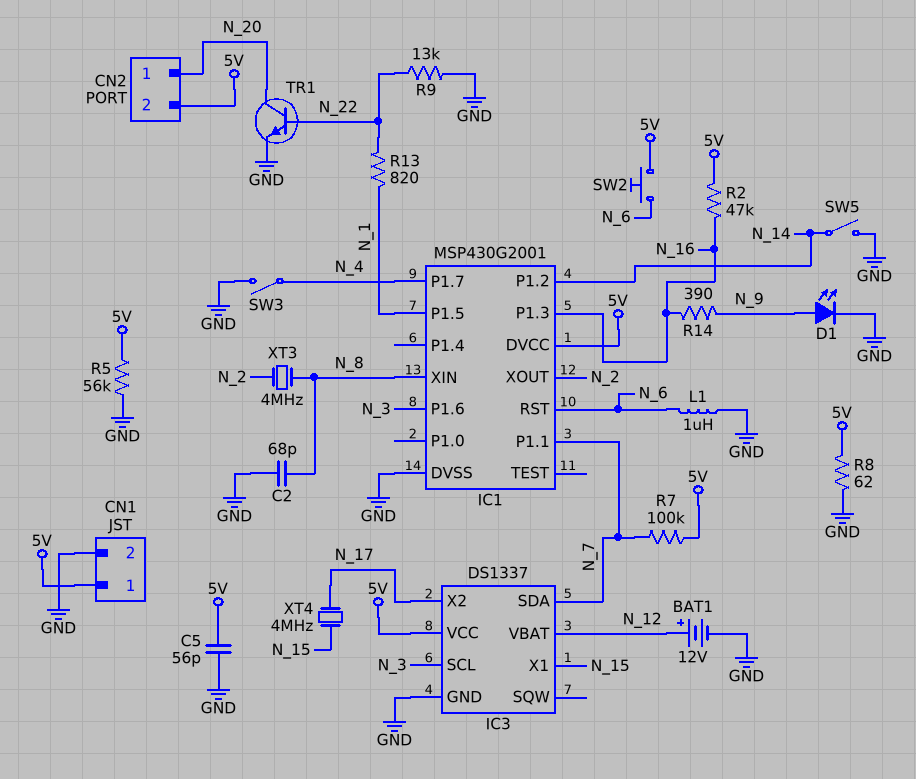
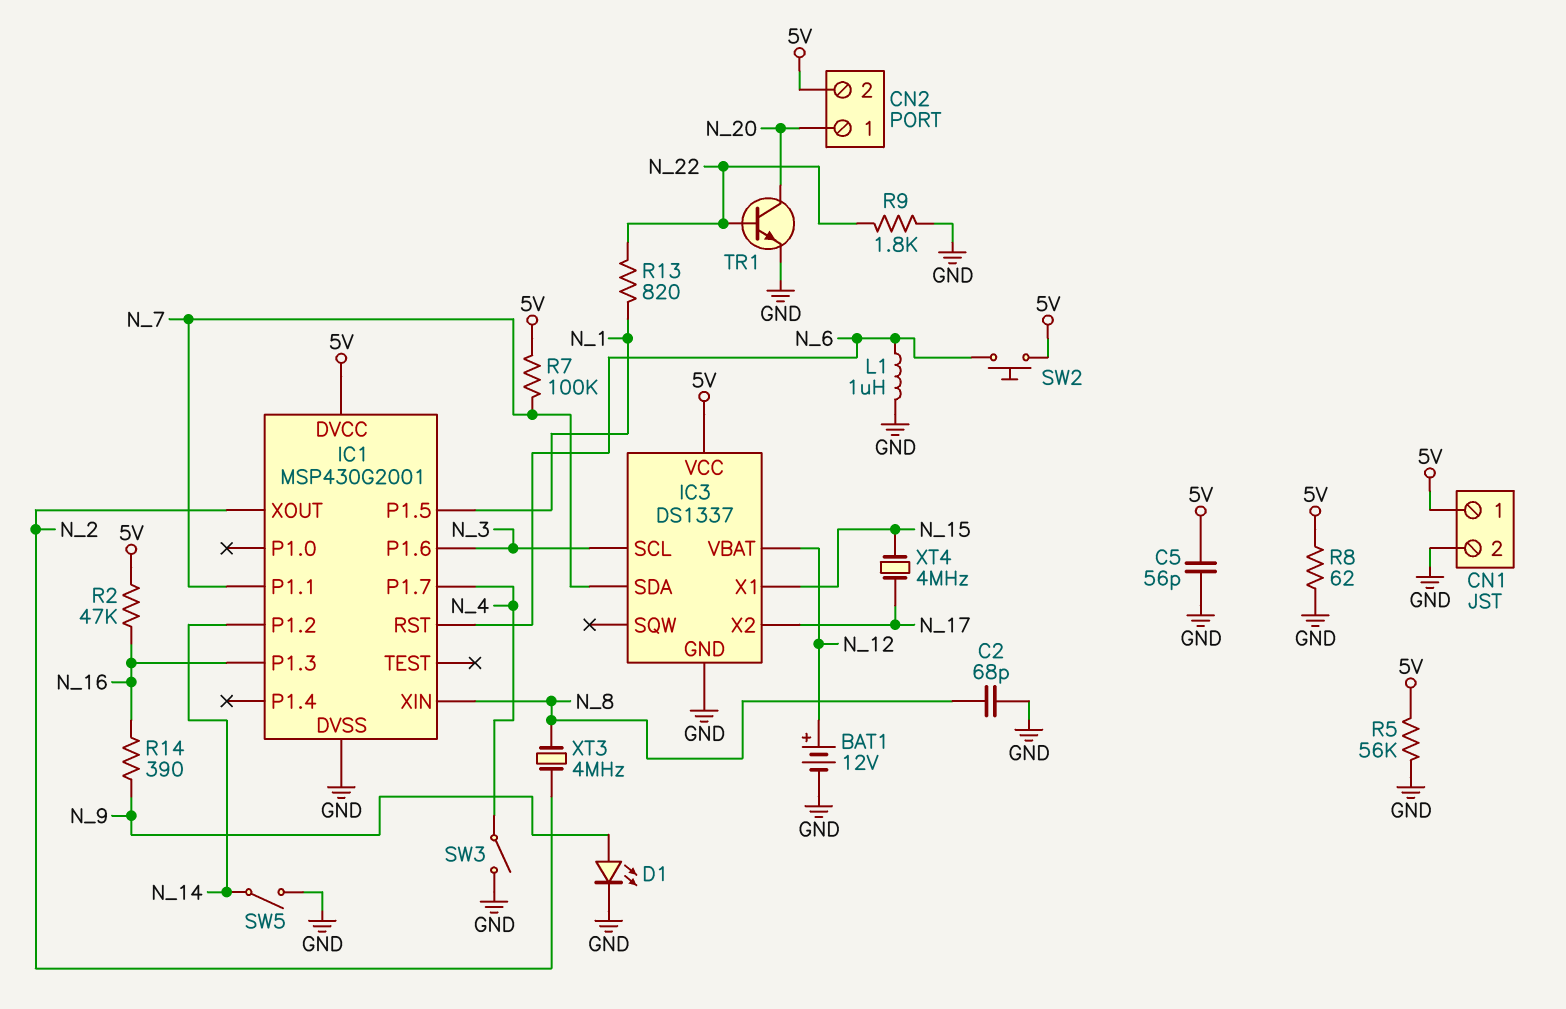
R9: 13k (GND, N_22) -> 1.8k (GND, N_22)

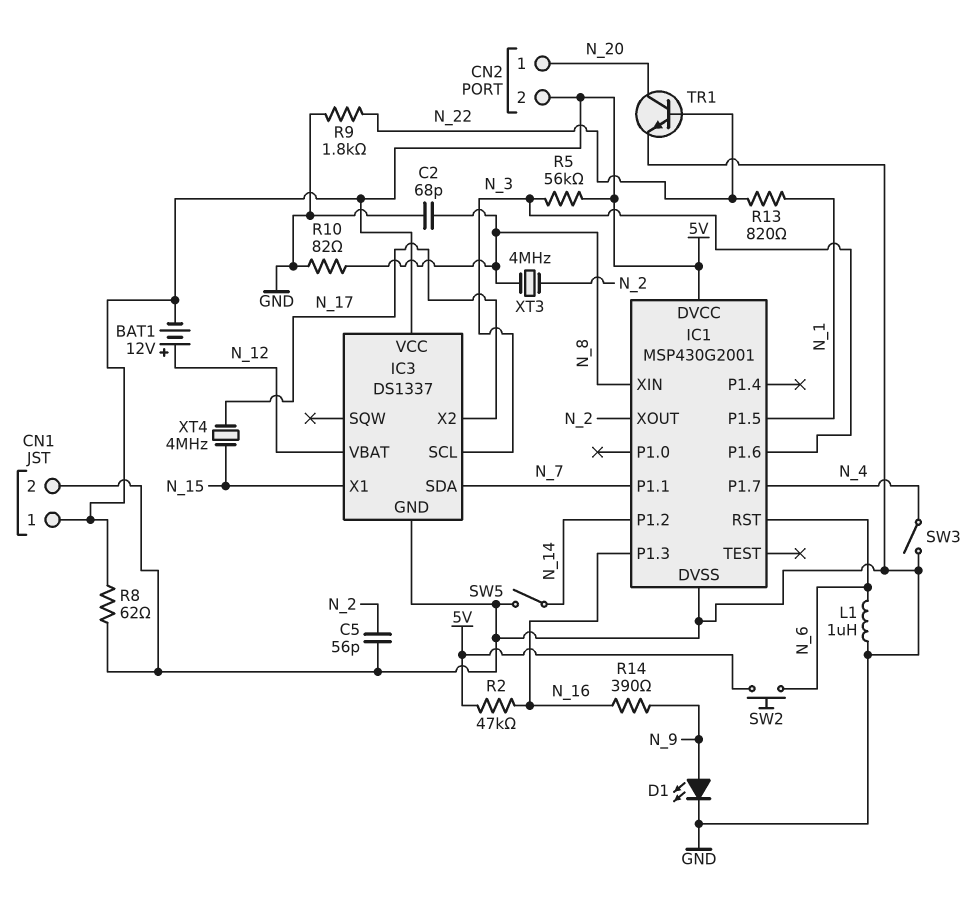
BAT1: 12V (plus N_12, minus GND) -> 12V (plus N_12, minus 5V)
C5: 56pF (5V, GND) -> 56pF (GND, N_2)
R5: 56k (5V, GND) -> 56k (5V, N_3)
R7: 100k (5V, N_7) -> none
R10: none -> 82 (GND, N_8)

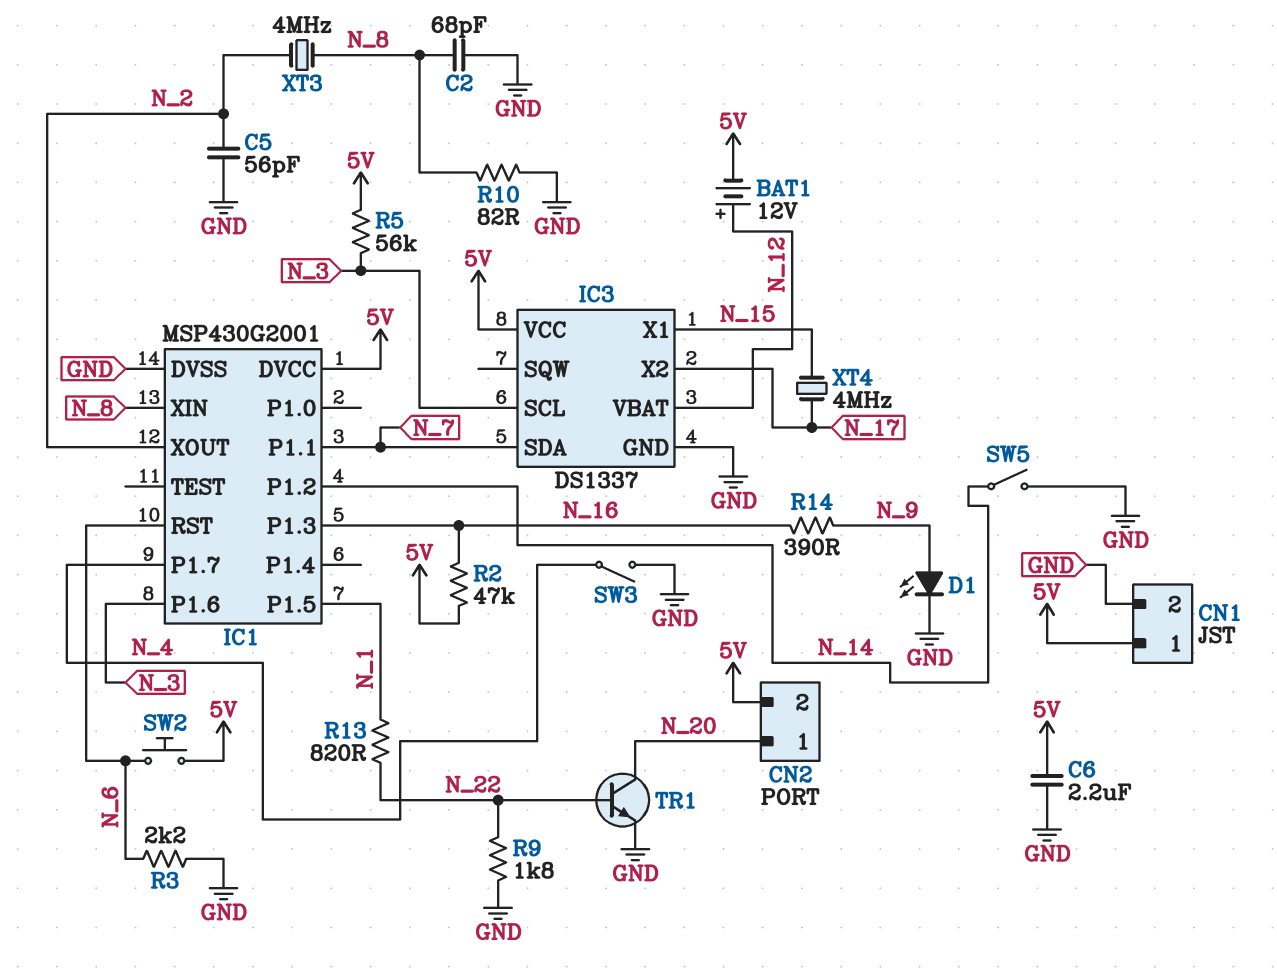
C6: none -> 2.2uF (5V, GND)
L1: 1uH (GND, N_6) -> none
R3: none -> 2.2k (GND, N_6)
R8: 62 (5V, GND) -> none

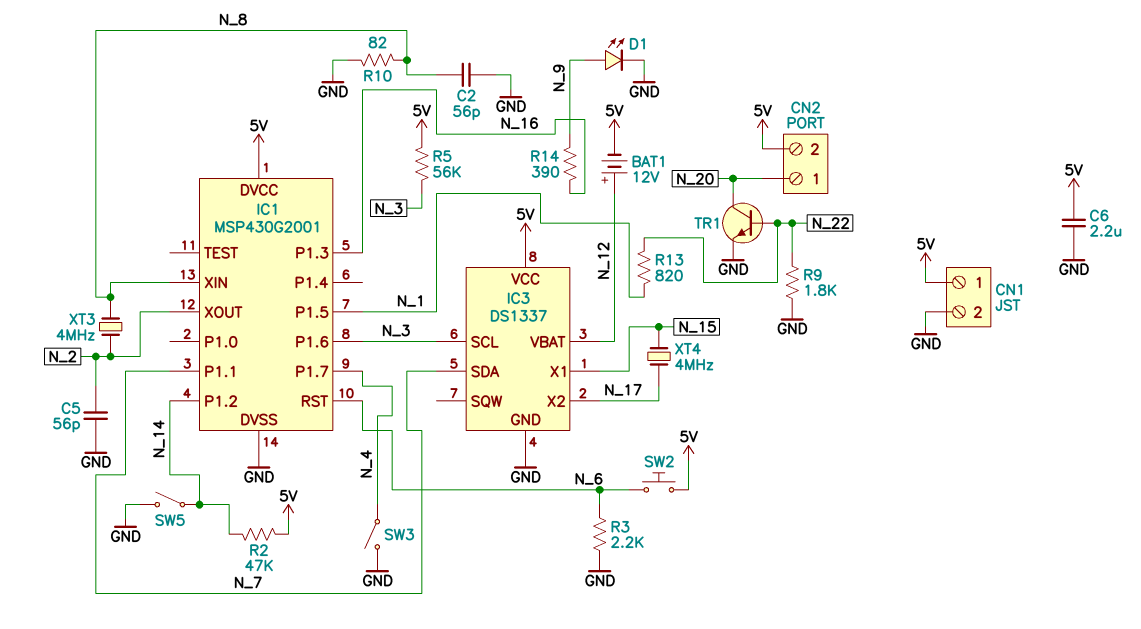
C2: 68pF (GND, N_8) -> 56pF (GND, N_8)
R2: 47k (5V, N_16) -> 47k (5V, N_14)

